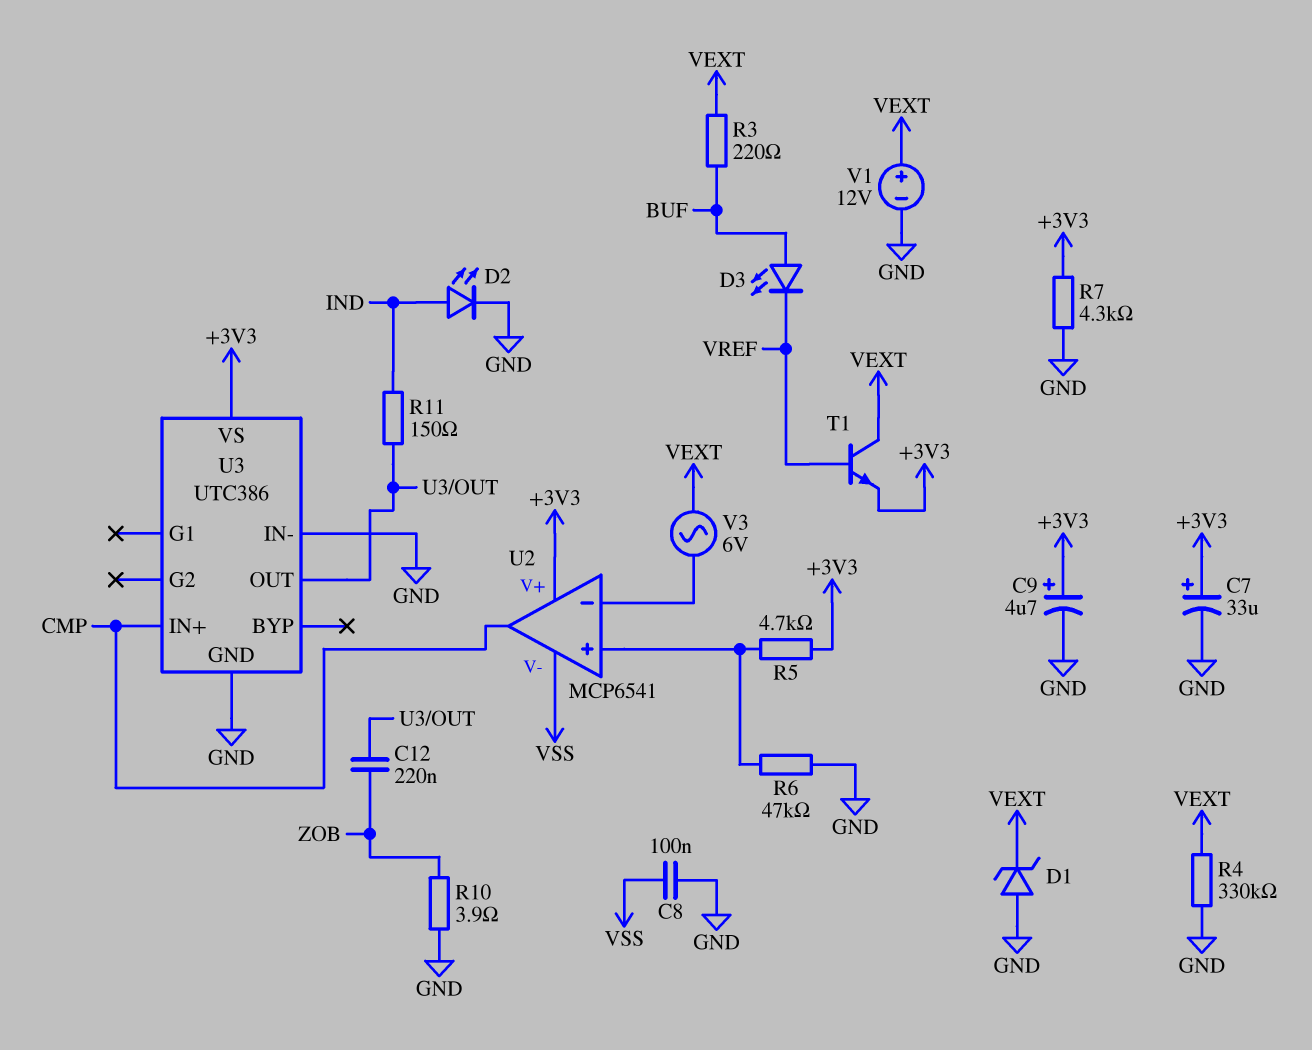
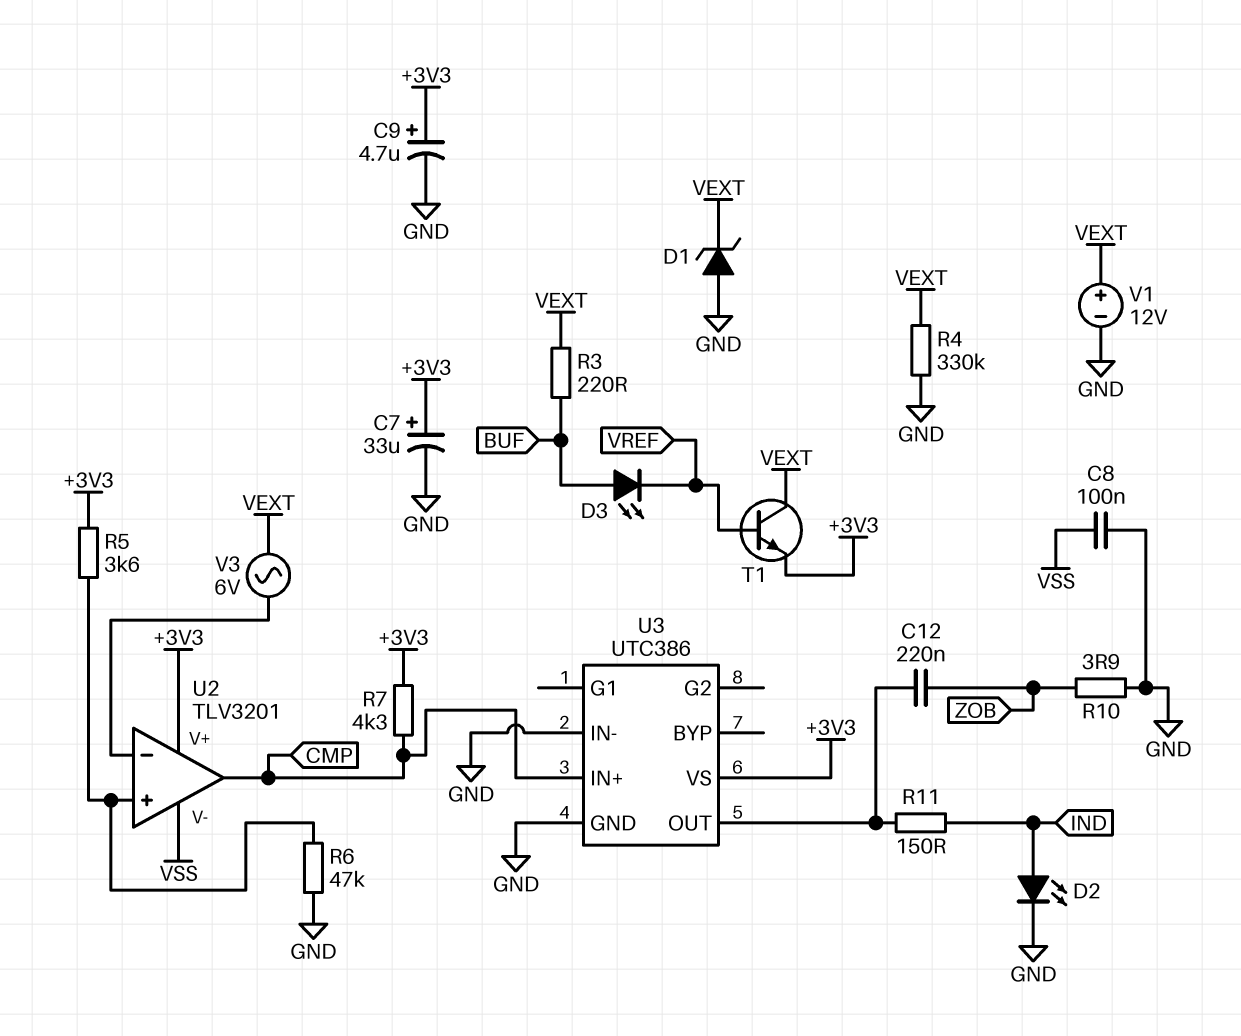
R5: 4.7k (+3V3, U2/in+) -> 3.6k (+3V3, U2/in+)
R7: 4.3k (+3V3, GND) -> 4.3k (+3V3, CMP)
U2: MCP6541 -> TLV3201

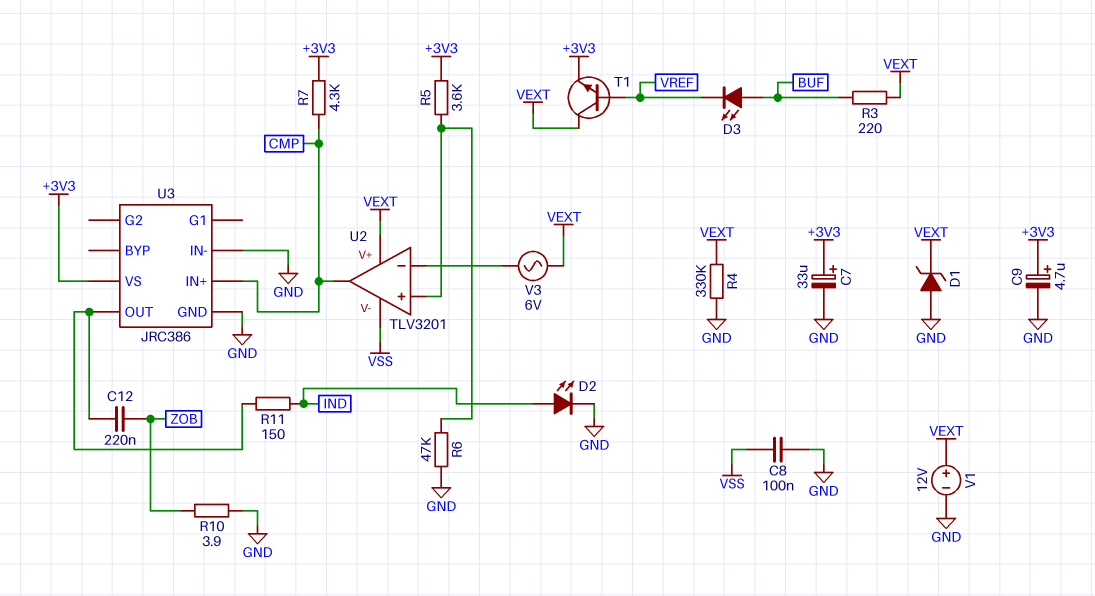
U2 pin V+: +3V3 -> VEXT
U3: UTC386 -> JRC386

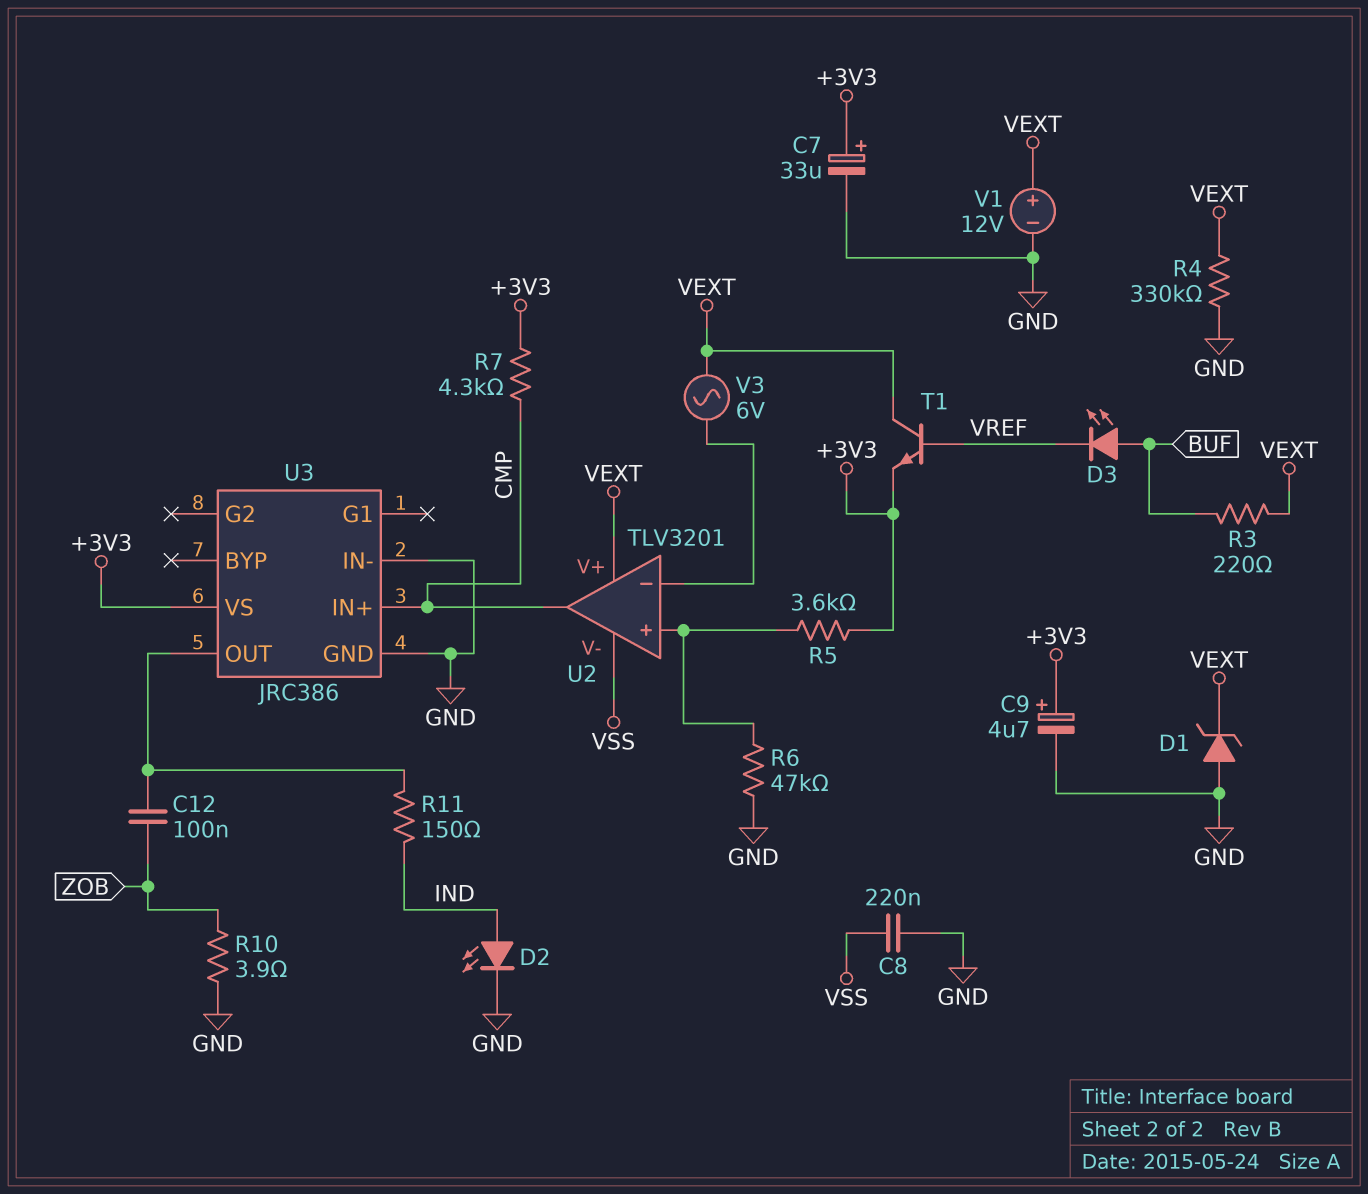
C8: 100nF (GND, VSS) -> 220nF (GND, VSS)
C12: 220nF (U3/OUT, ZOB) -> 100nF (U3/OUT, ZOB)

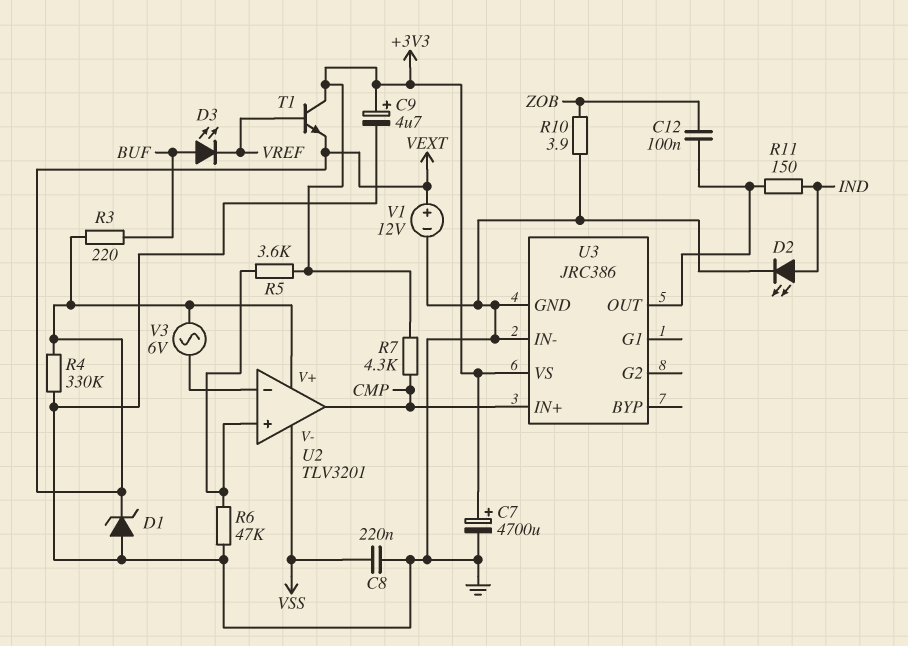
C7: 33uF (plus +3V3, minus GND) -> 4700uF (plus +3V3, minus GND)
T1: NPN (B VREF, C VEXT, E +3V3) -> NPN (B VREF, C +3V3, E VEXT)

